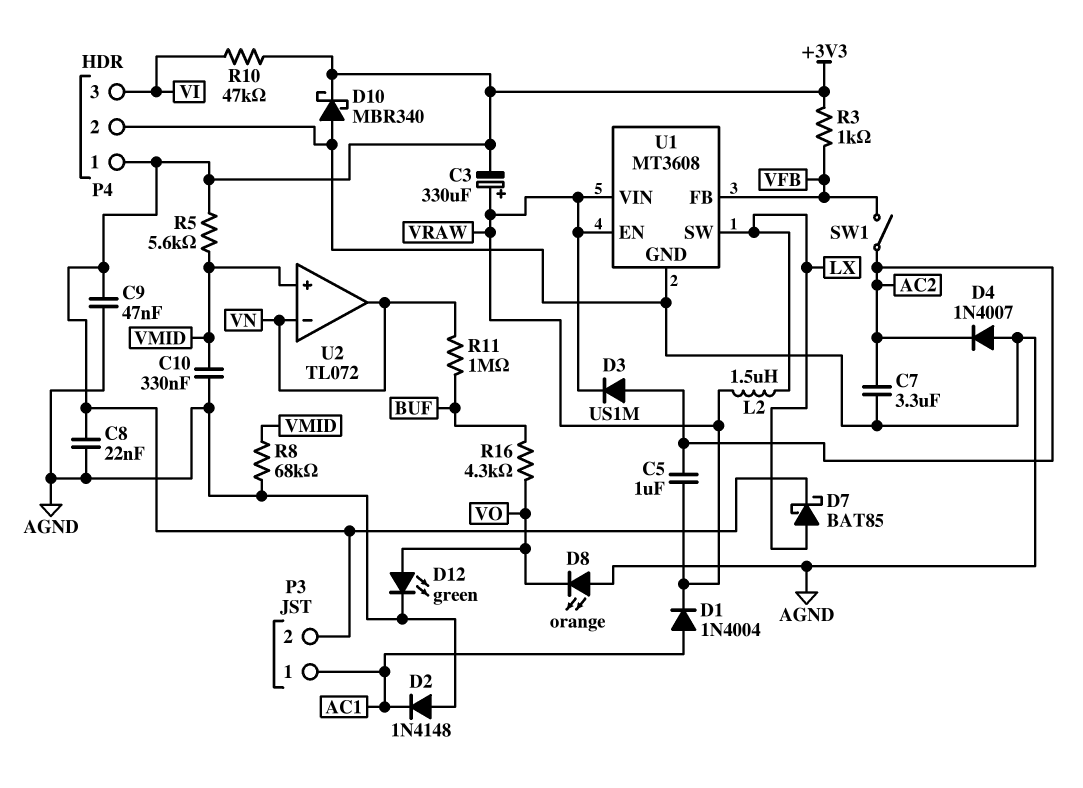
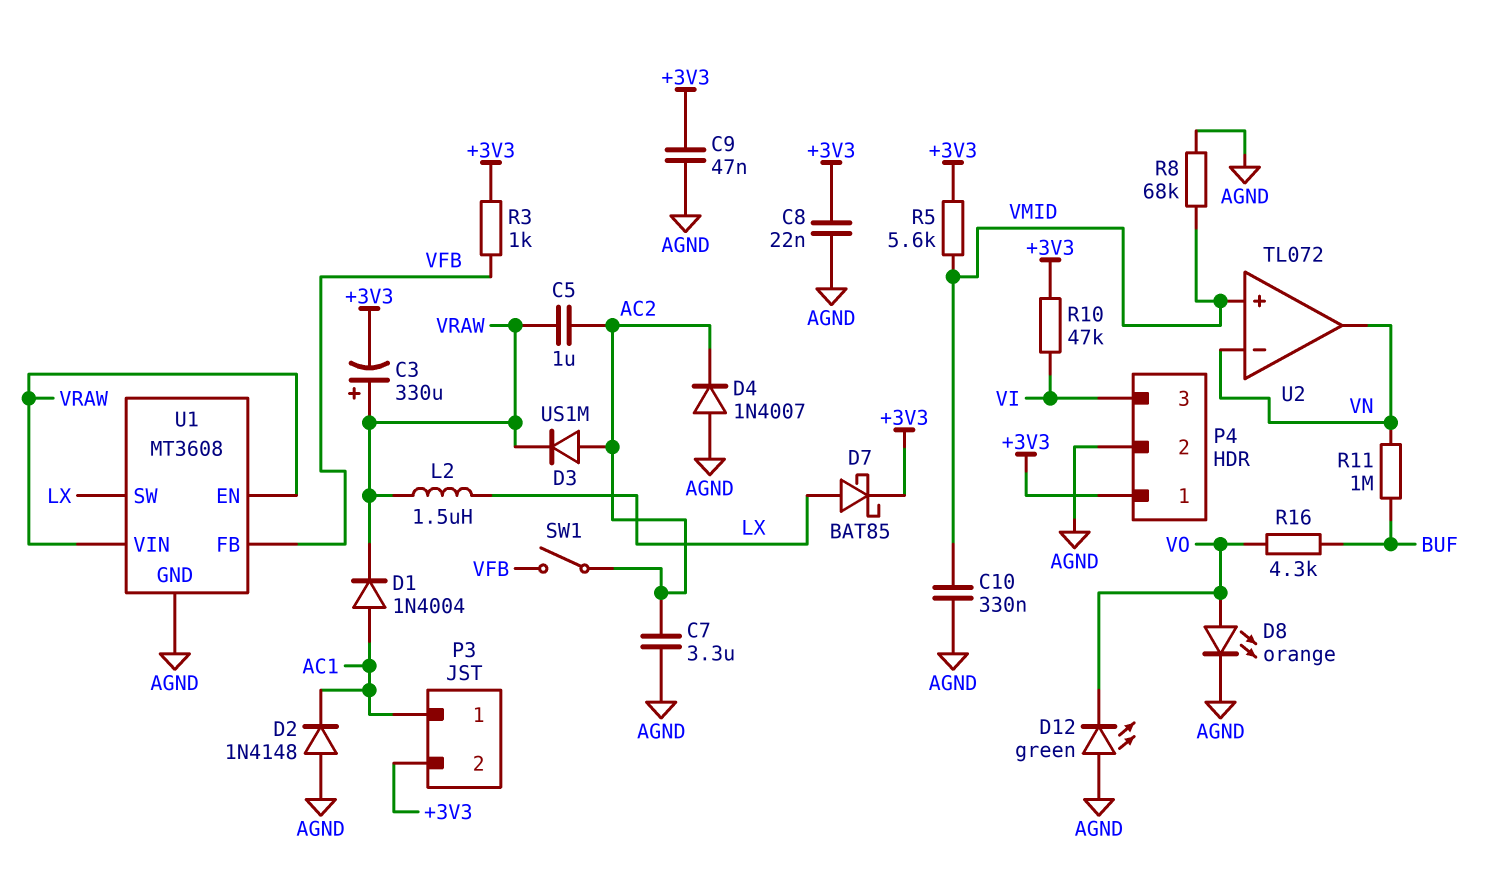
D8: LED orange (A AGND, K VO) -> LED orange (A VO, K AGND)
D10: schottky MBR340 (A AGND, K +3V3) -> none
D12: LED green (A VO, K AGND) -> LED green (A AGND, K VO)

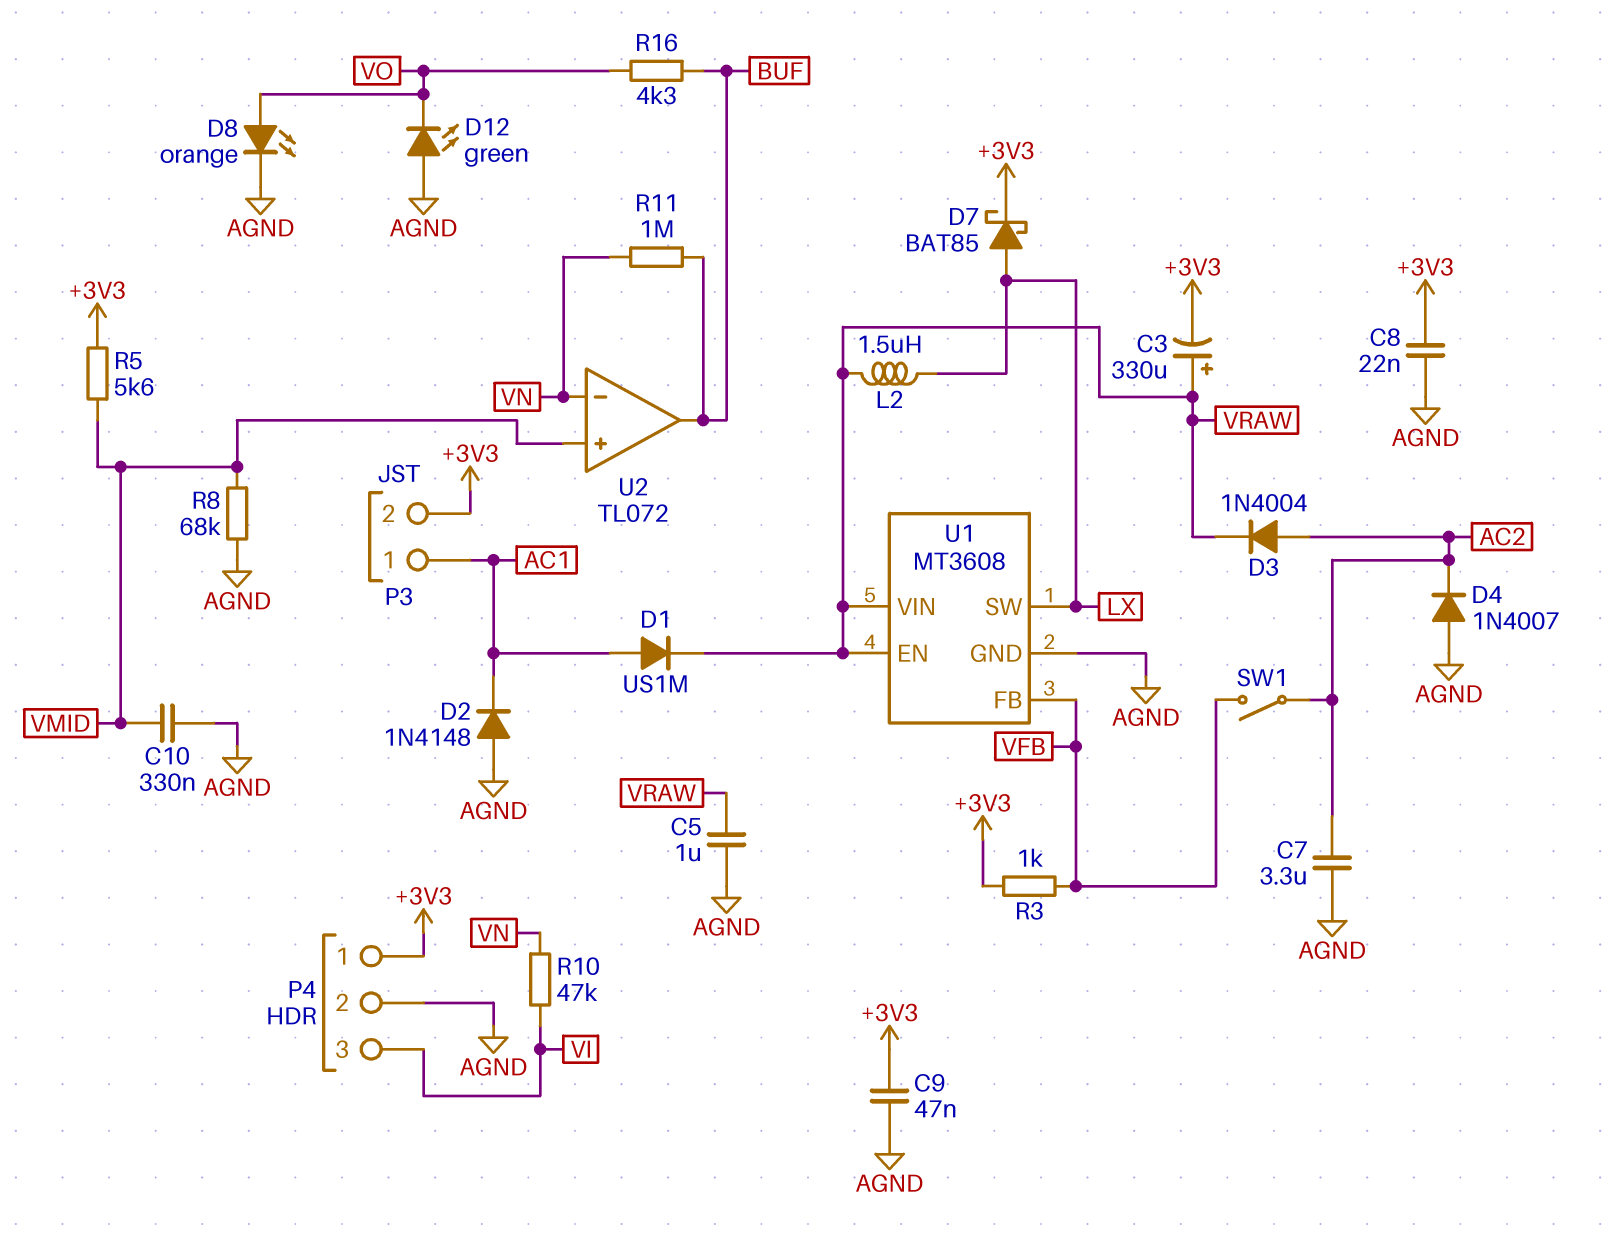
C5: 1uF (AC2, VRAW) -> 1uF (AGND, VRAW)
D1: diode 1N4004 (A AC1, K VRAW) -> diode US1M (A AC1, K VRAW)
D3: diode US1M (A AC2, K VRAW) -> diode 1N4004 (A AC2, K VRAW)
R10: 47k (+3V3, VI) -> 47k (VI, VN)
U2 pin out: VN -> BUF

